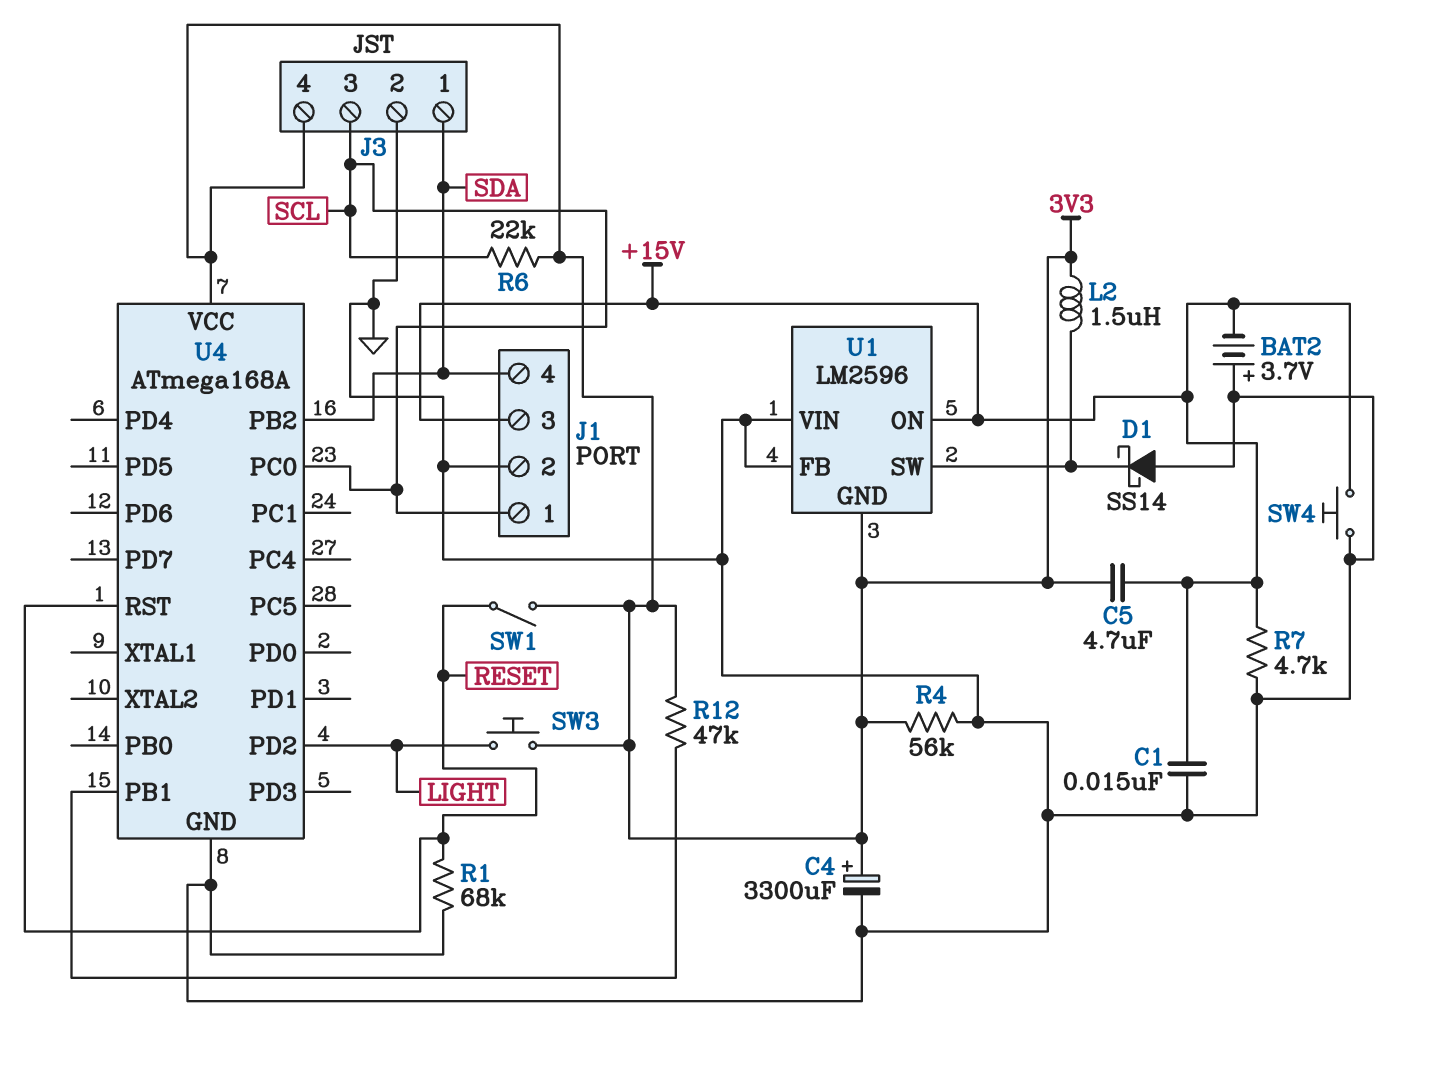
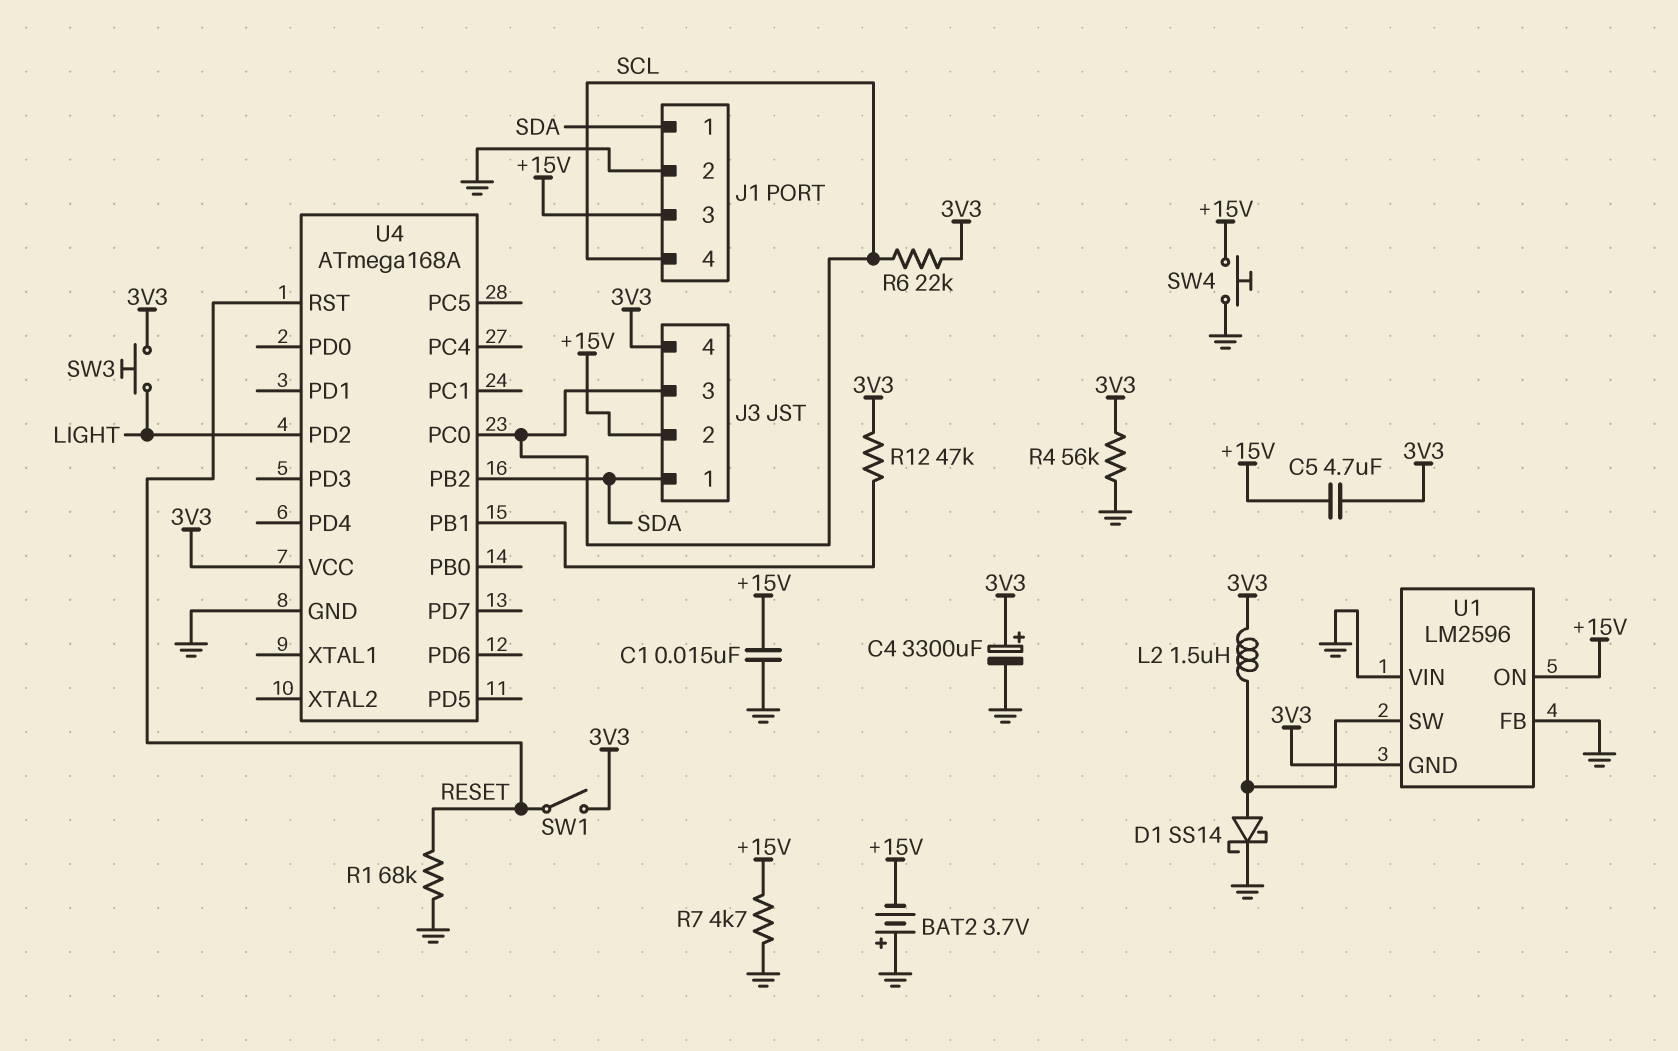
D1: schottky SS14 (A GND, K U1/SW) -> schottky SS14 (A U1/SW, K GND)
J1 pin 1: SCL -> SDA
J1 pin 4: SDA -> SCL
J3 pin 2: GND -> +15V

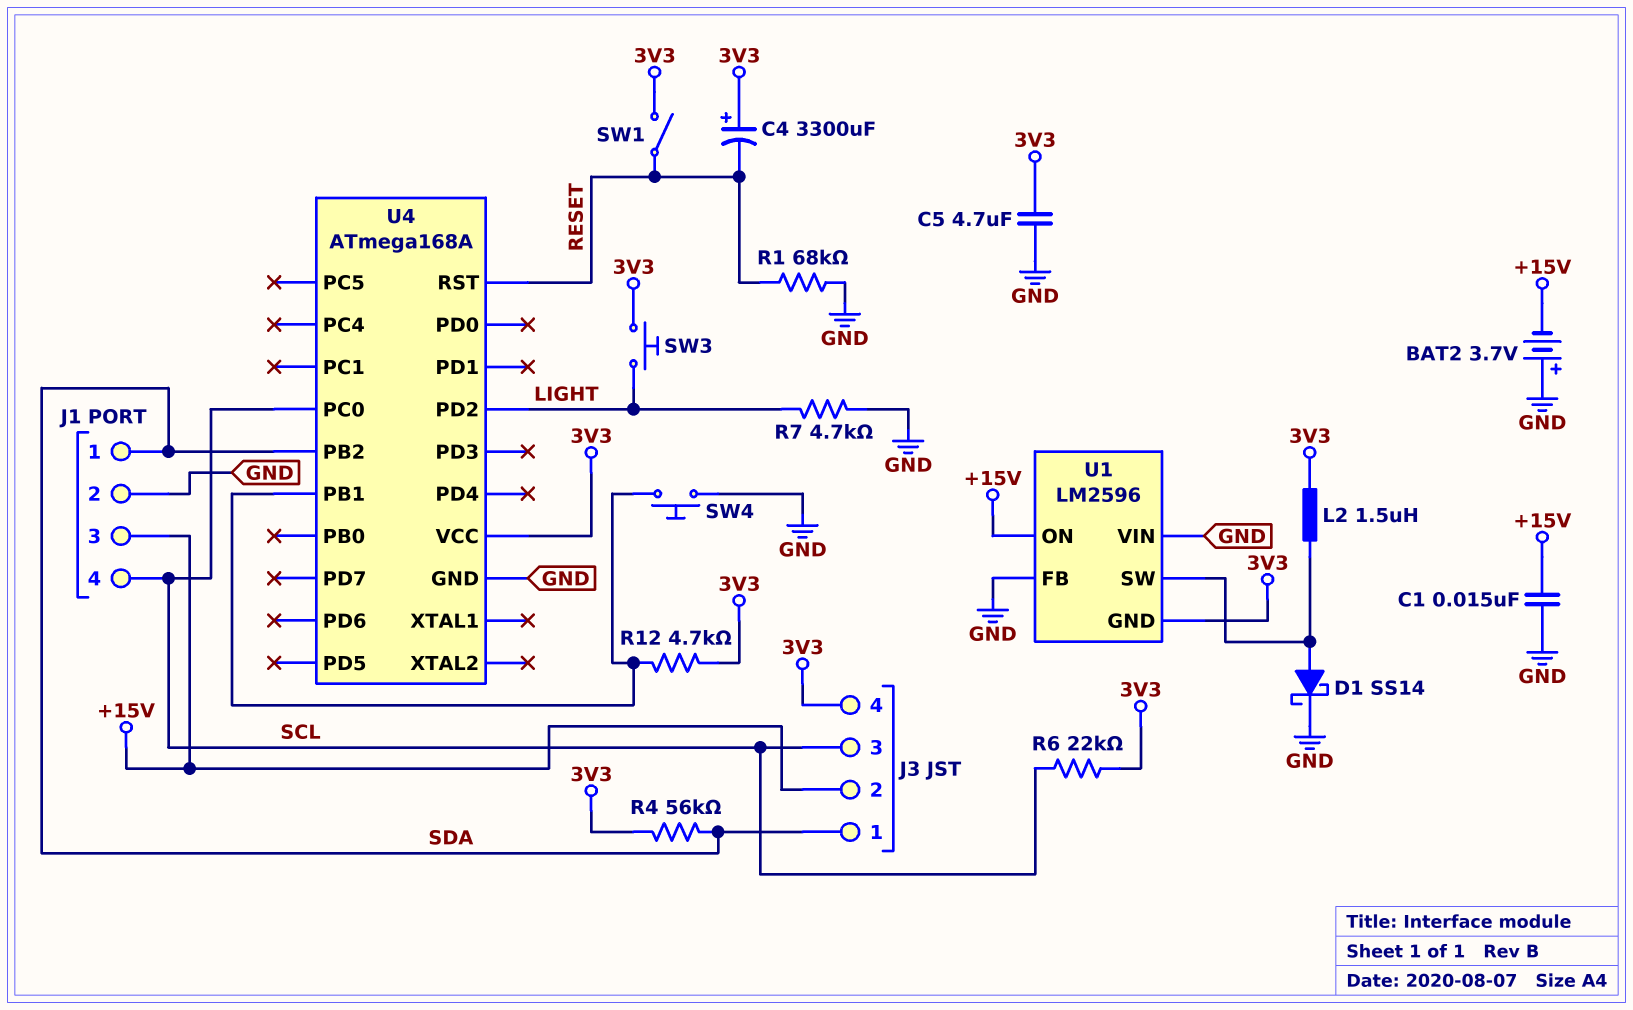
C4: 3300uF (plus 3V3, minus GND) -> 3300uF (plus 3V3, minus RESET)
C5: 4.7uF (+15V, 3V3) -> 4.7uF (3V3, GND)
R4: 56k (3V3, GND) -> 56k (3V3, SDA)
R7: 4.7k (+15V, GND) -> 4.7k (GND, LIGHT)
R12: 47k (3V3, U4/PB1) -> 4.7k (3V3, U4/PB1)
SW4: button (+15V, GND) -> button (GND, U4/PB1)

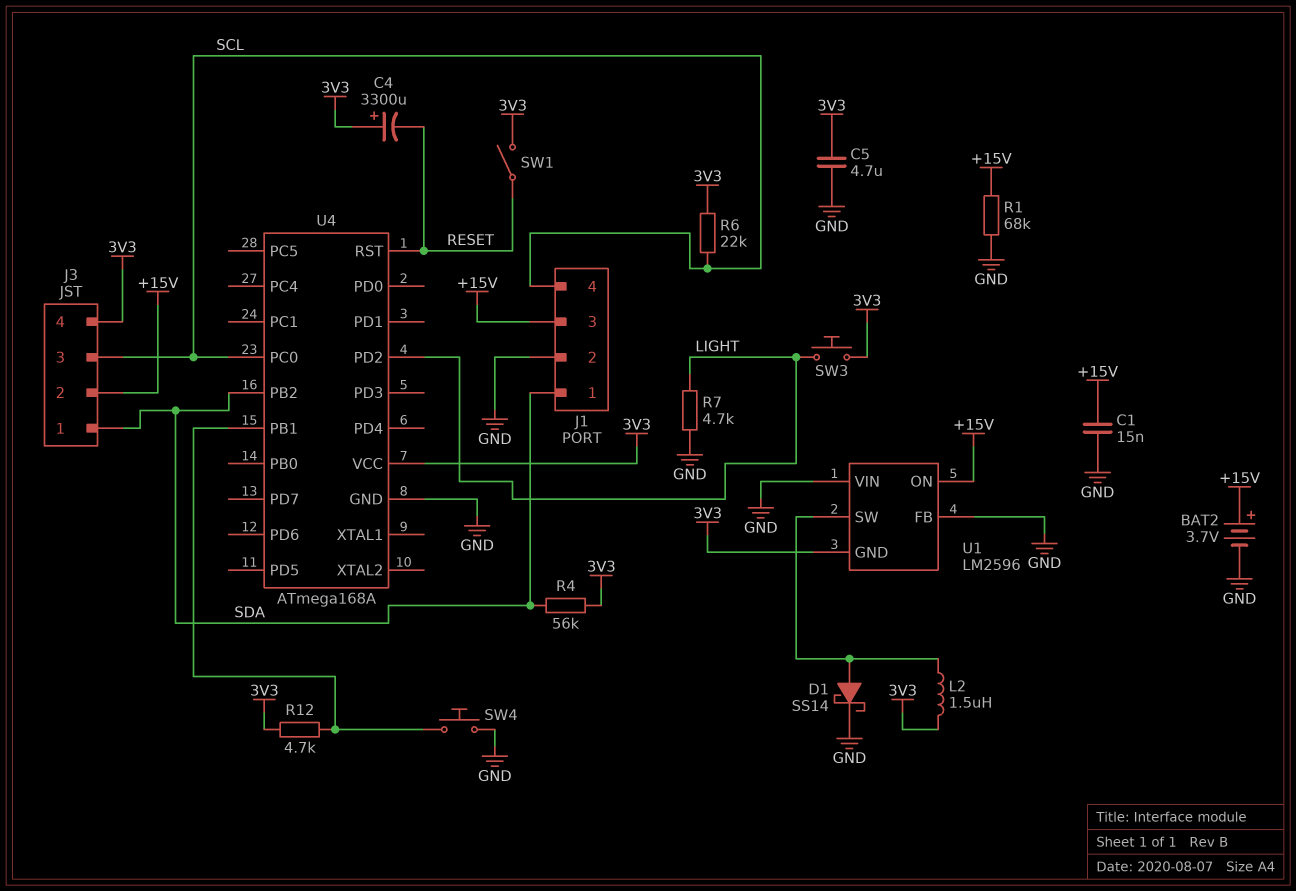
BAT2: 3.7V (plus GND, minus +15V) -> 3.7V (plus +15V, minus GND)
R1: 68k (GND, RESET) -> 68k (+15V, GND)

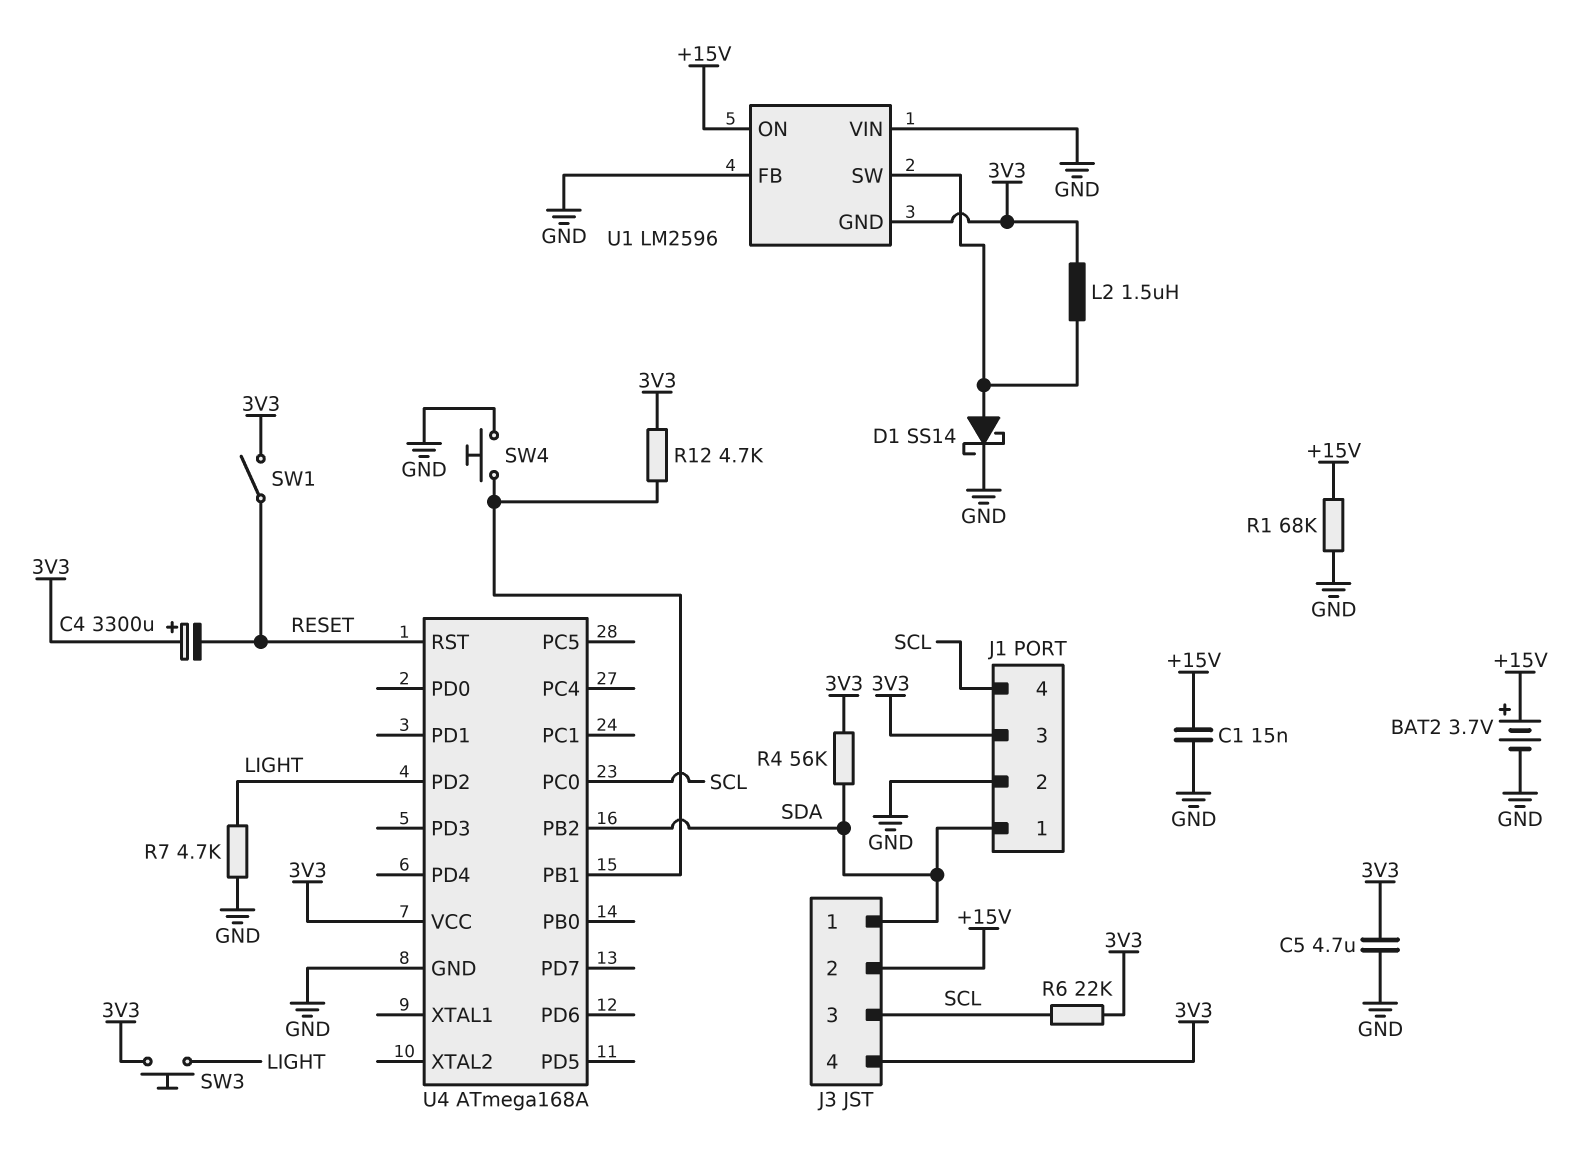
J1 pin 3: +15V -> 3V3

